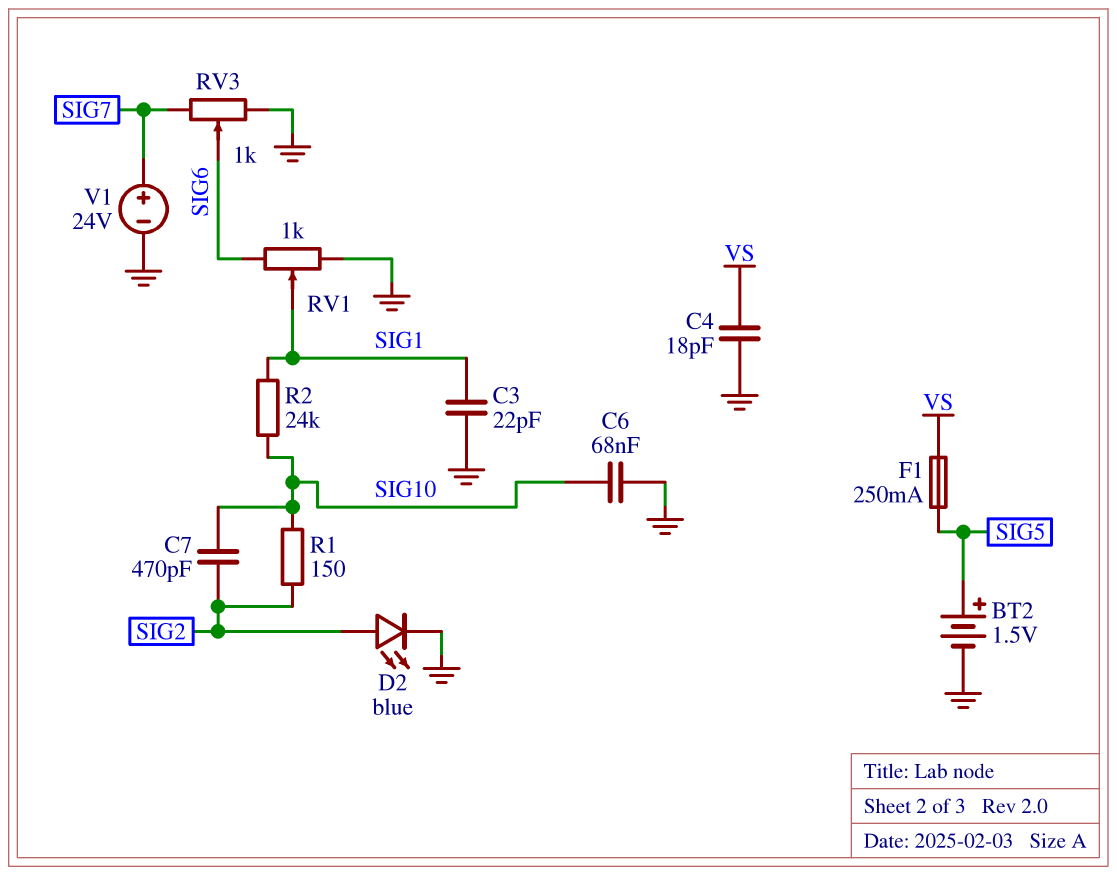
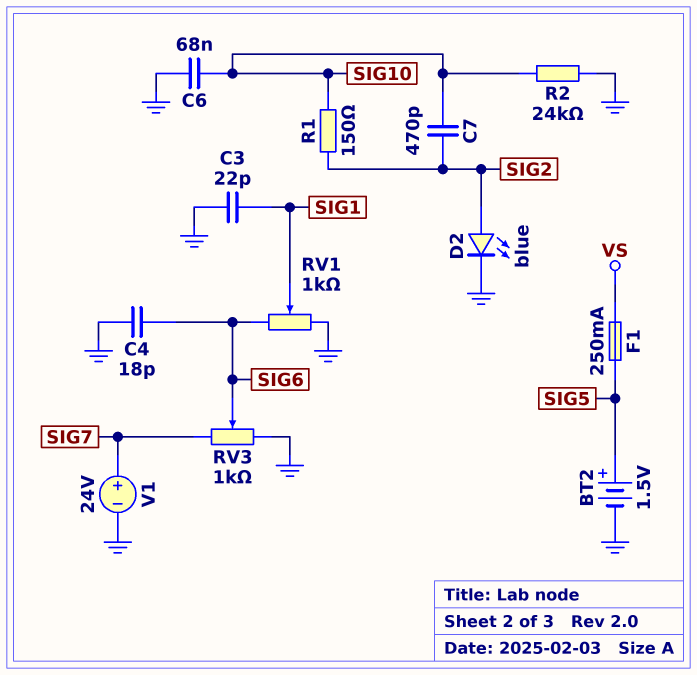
C4: 18pF (GND, VS) -> 18pF (GND, SIG6)
R2: 24k (SIG1, SIG10) -> 24k (GND, SIG10)

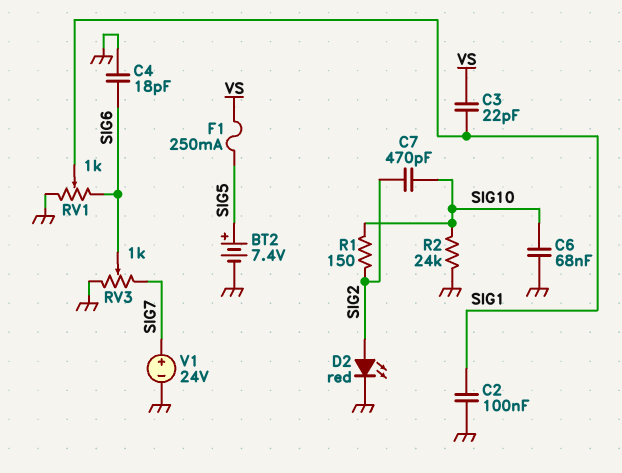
BT2: 1.5V (plus SIG5, minus GND) -> 7.4V (plus SIG5, minus GND)
C2: none -> 100nF (GND, SIG1)
C3: 22pF (GND, SIG1) -> 22pF (SIG1, VS)
D2: LED blue (A SIG2, K GND) -> LED red (A SIG2, K GND)

